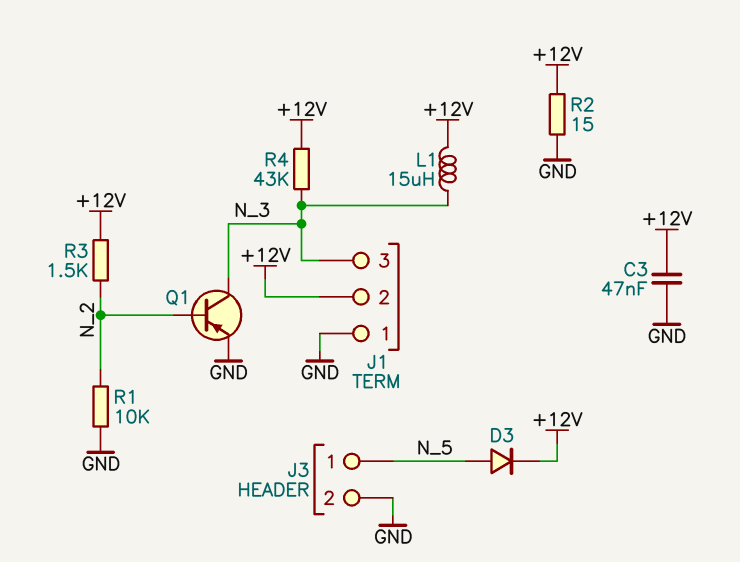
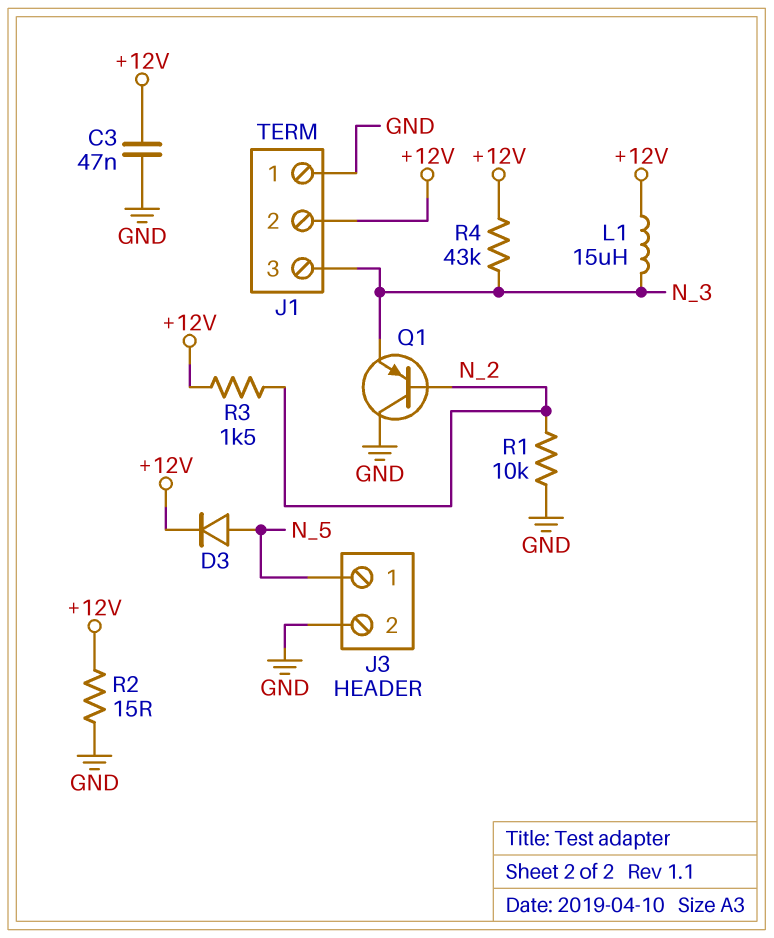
Q1: PNP (B N_2, C N_3, E GND) -> PNP (B N_2, C GND, E N_3)

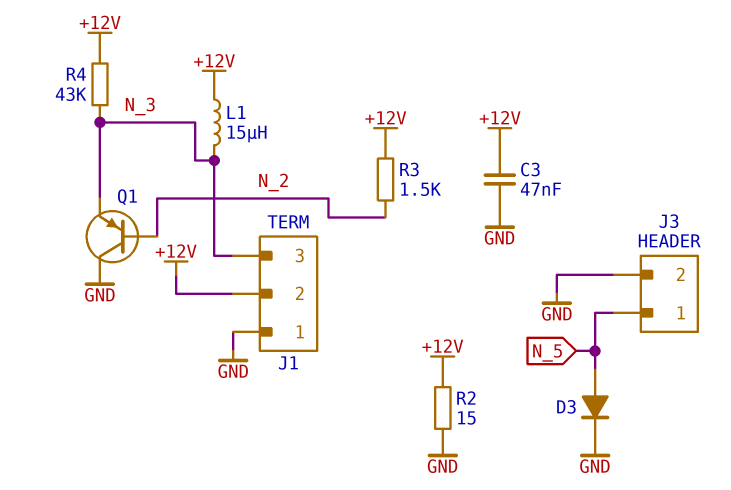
D3: diode (A N_5, K +12V) -> diode (A N_5, K GND)
R1: 10k (GND, N_2) -> none

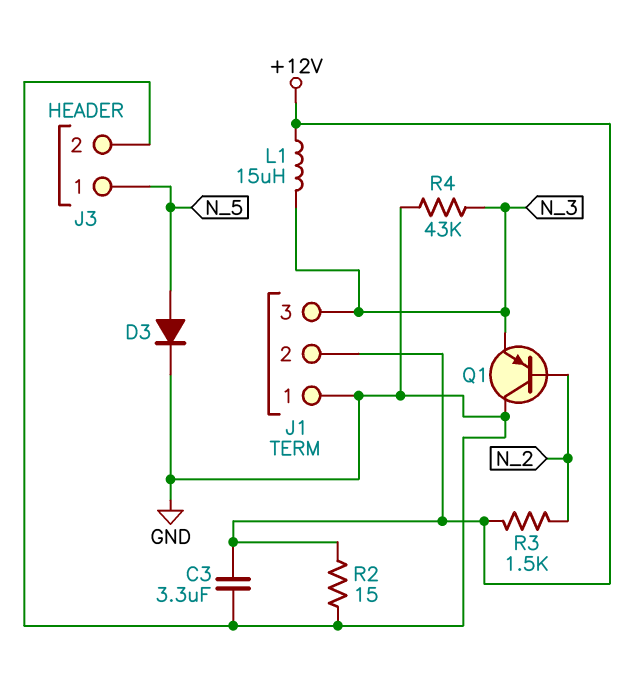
C3: 47nF (+12V, GND) -> 3.3uF (+12V, GND)
R4: 43k (+12V, N_3) -> 43k (GND, N_3)

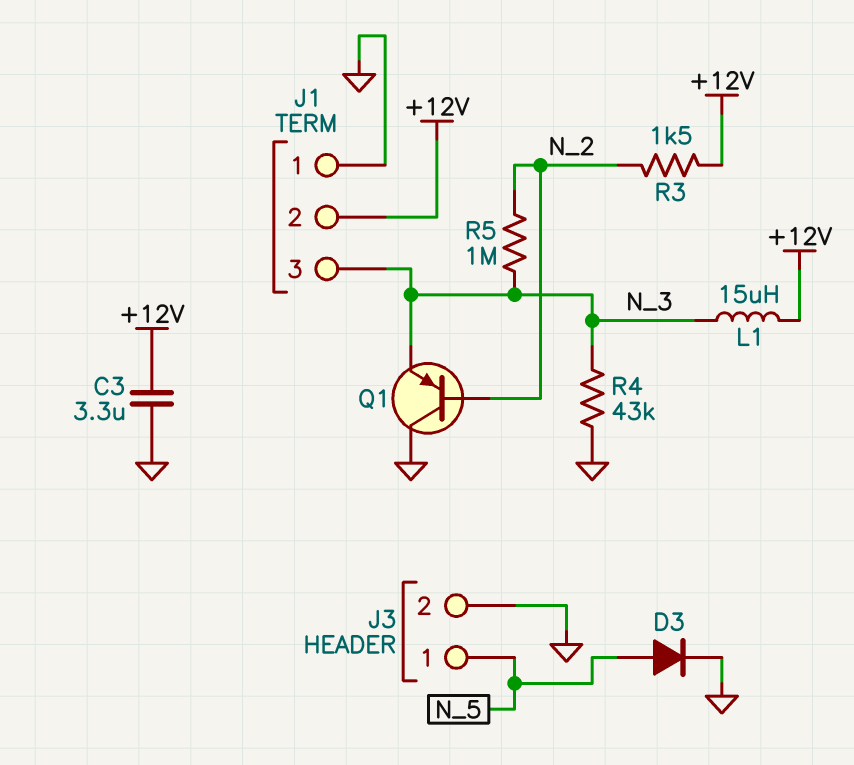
R2: 15 (+12V, GND) -> none
R5: none -> 1M (N_2, N_3)

